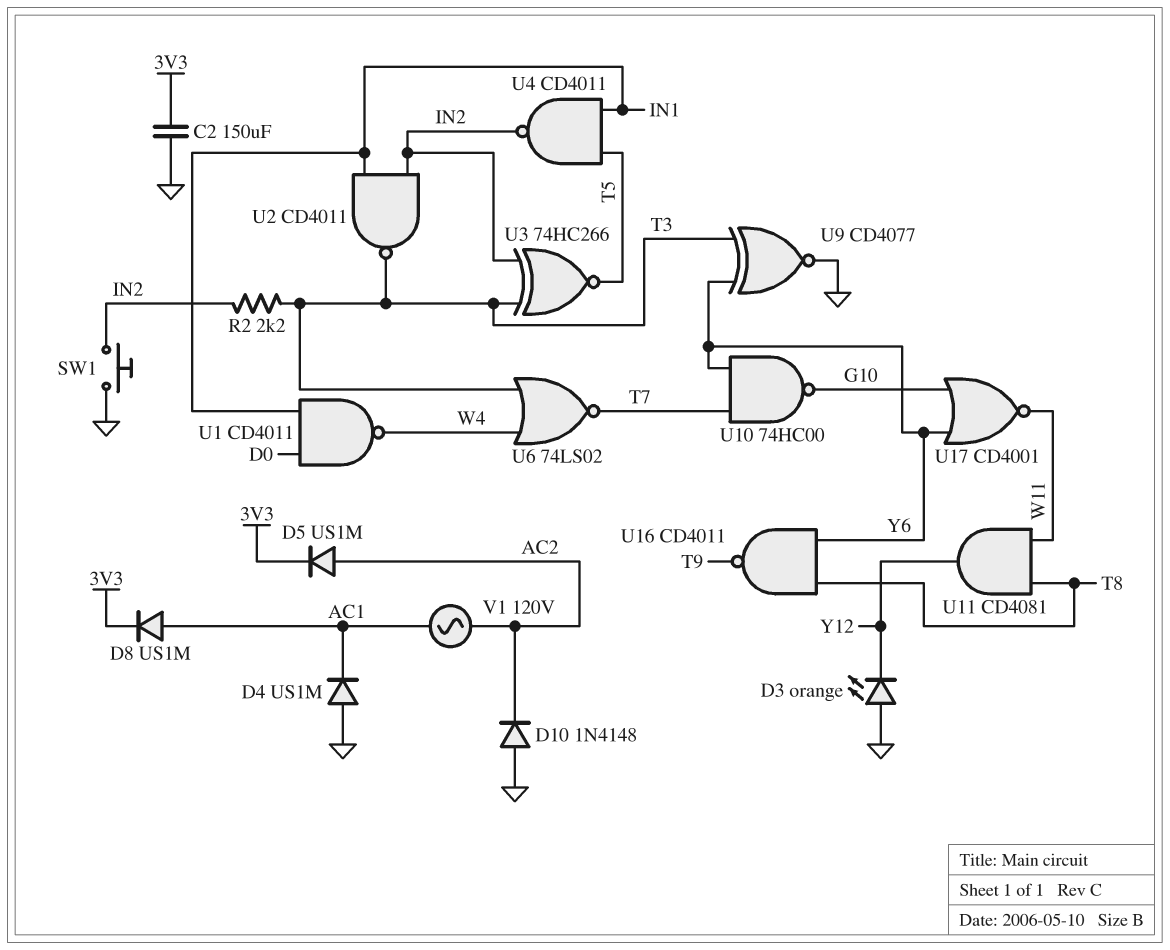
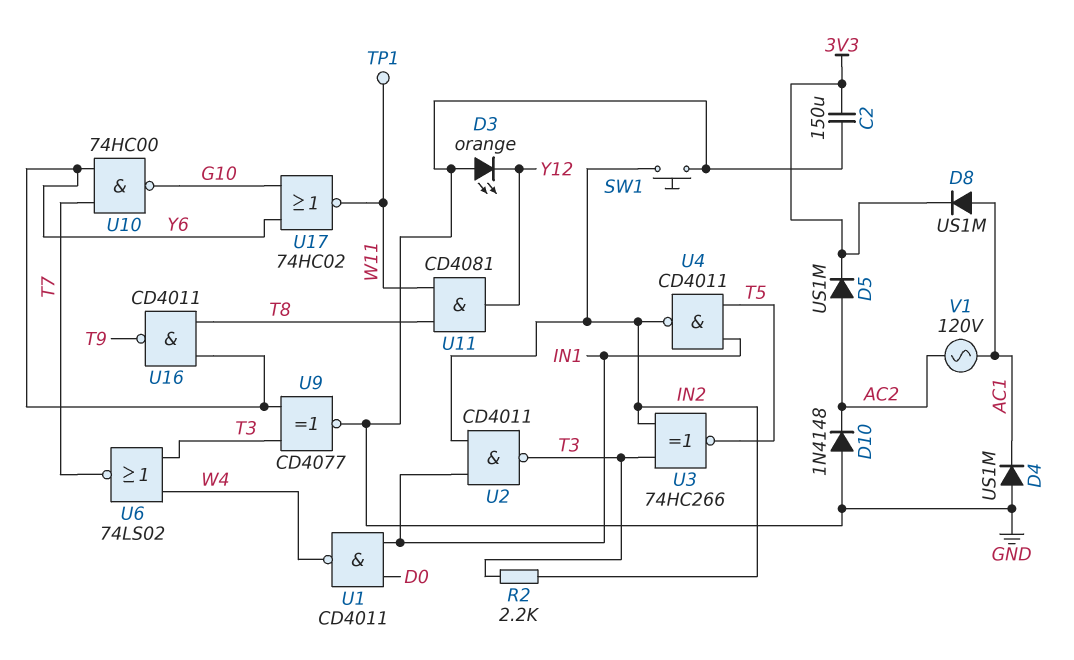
TP1: none -> test point (W11)
U17: NOR CD4001 (in G10, in Y6, out W11) -> NOR 74HC02 (in G10, in Y6, out W11)

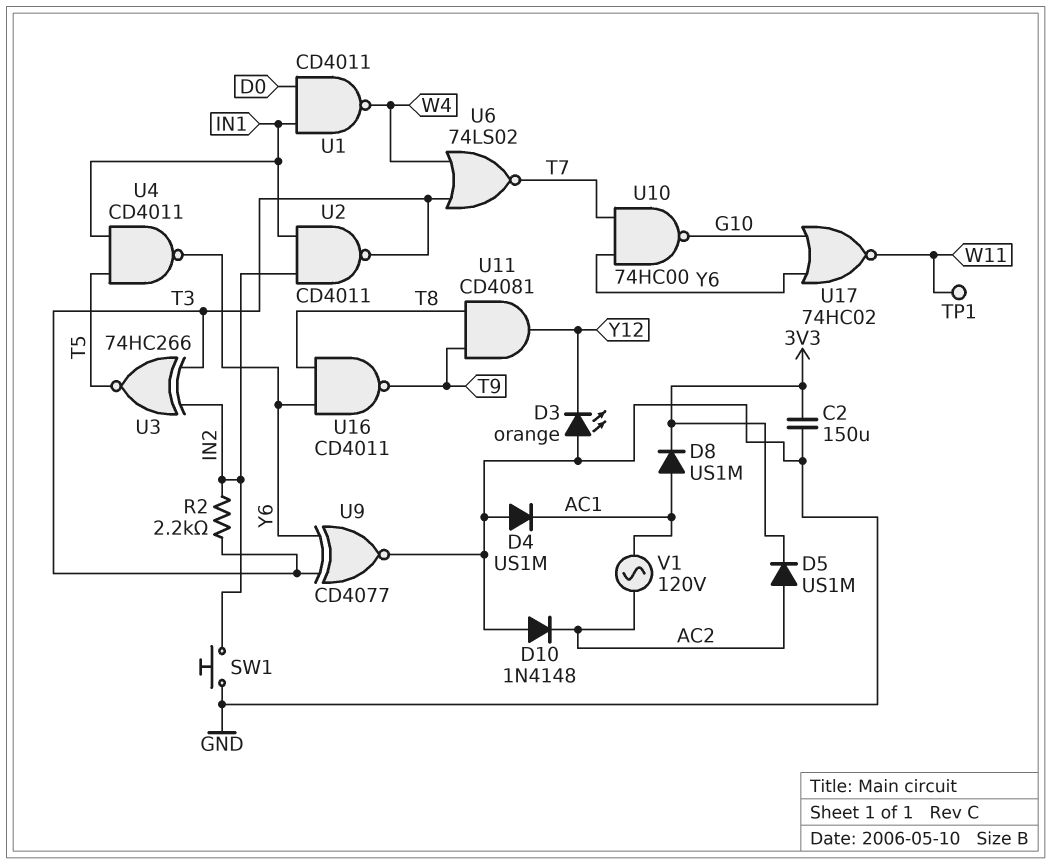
U4: NAND CD4011 (in IN1, in T5, out IN2) -> NAND CD4011 (in IN1, in T5, out Y6)
U11: AND CD4081 (in T8, in W11, out Y12) -> AND CD4081 (in T8, in T9, out Y12)

